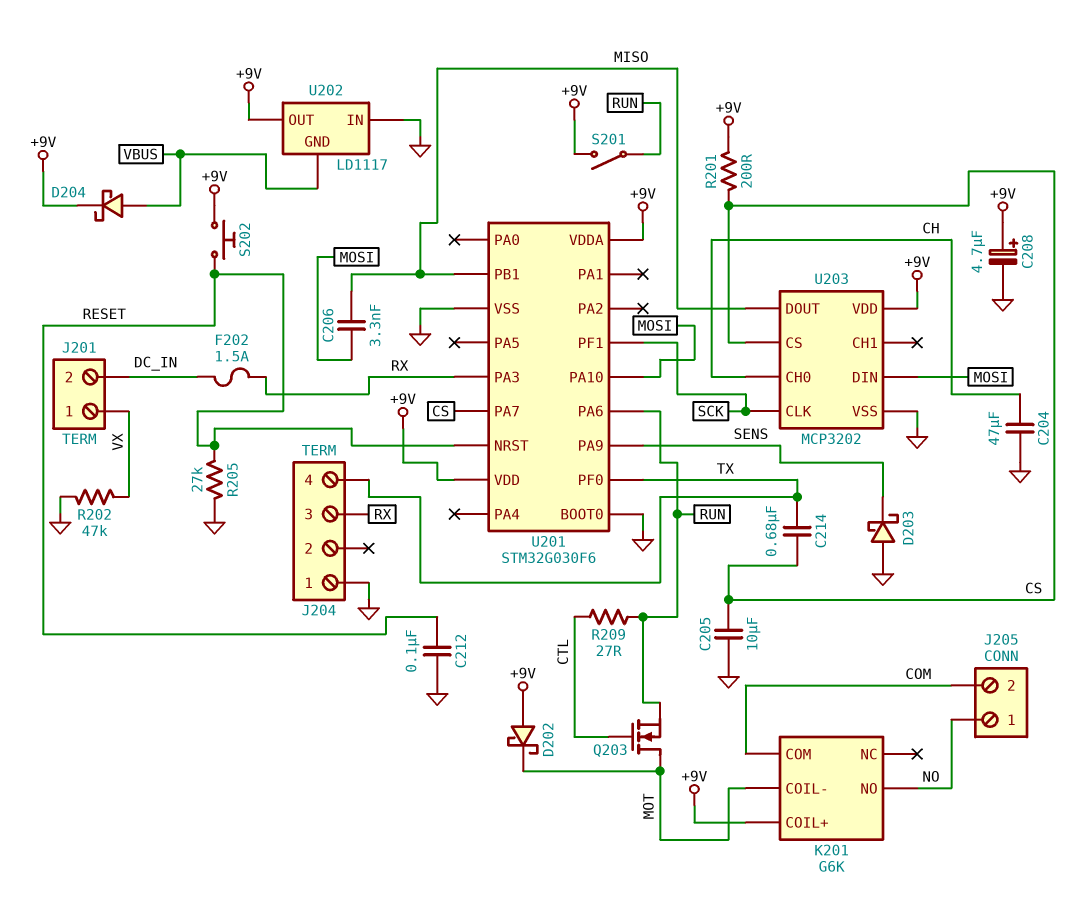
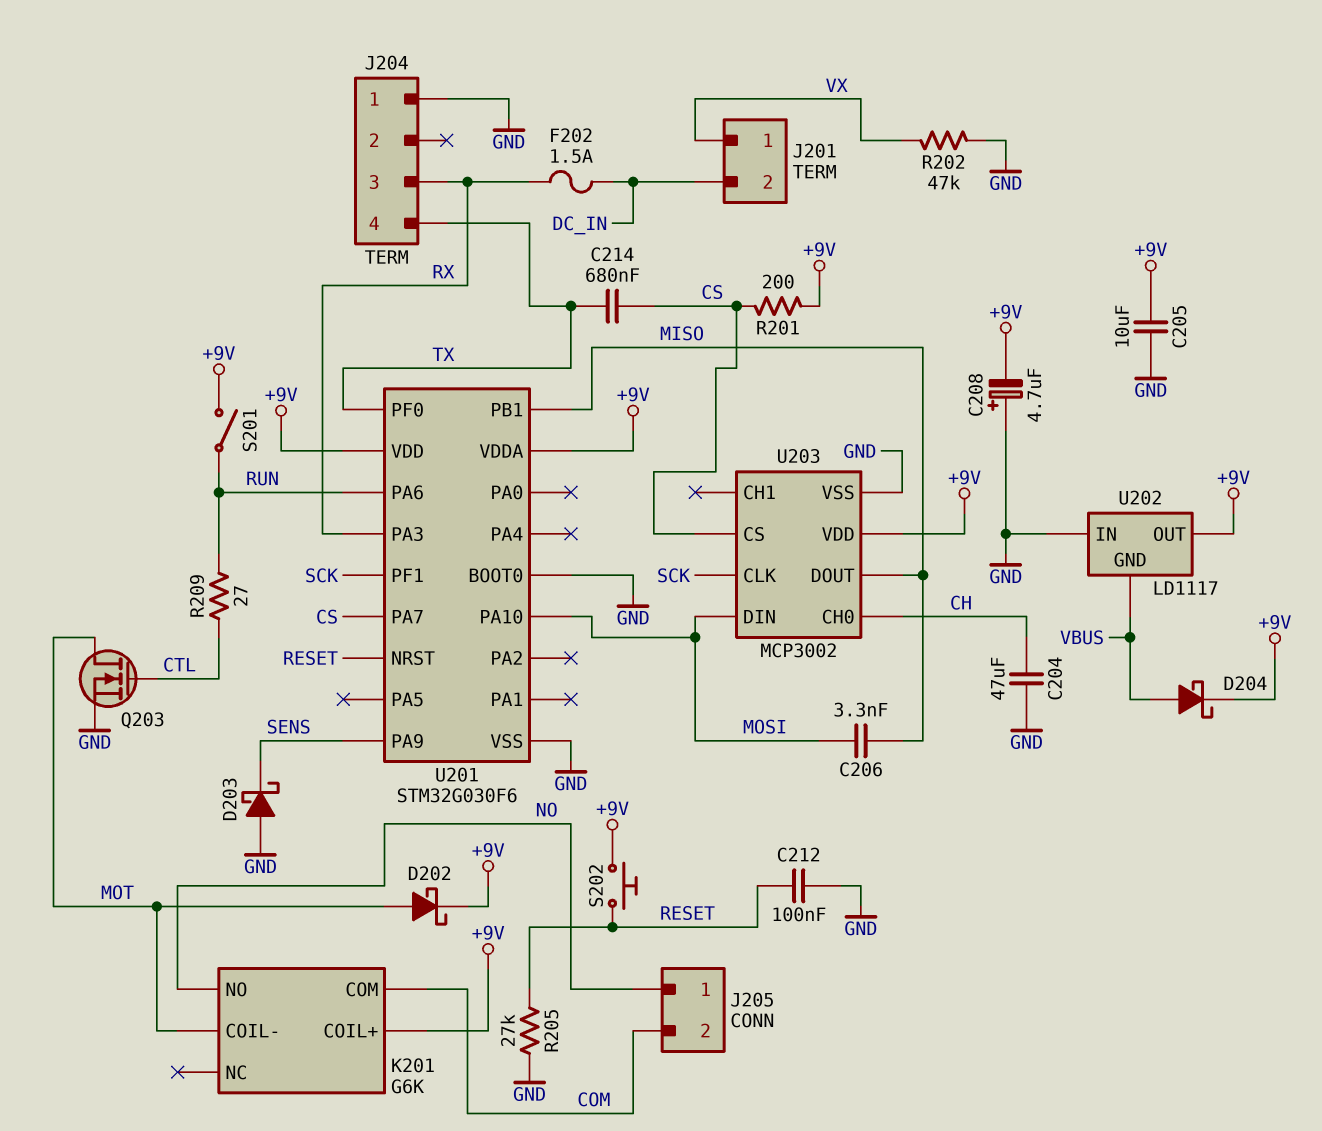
C205: 10uF (CS, GND) -> 10uF (+9V, GND)
C208: 4.7uF (plus +9V, minus GND) -> 4.7uF (plus GND, minus +9V)
D202: schottky (A +9V, K MOT) -> schottky (A MOT, K +9V)
Q203: NMOS (G CTL, D MOT, S RUN) -> NMOS (G CTL, D MOT, S GND)
U203: MCP3202 -> MCP3002

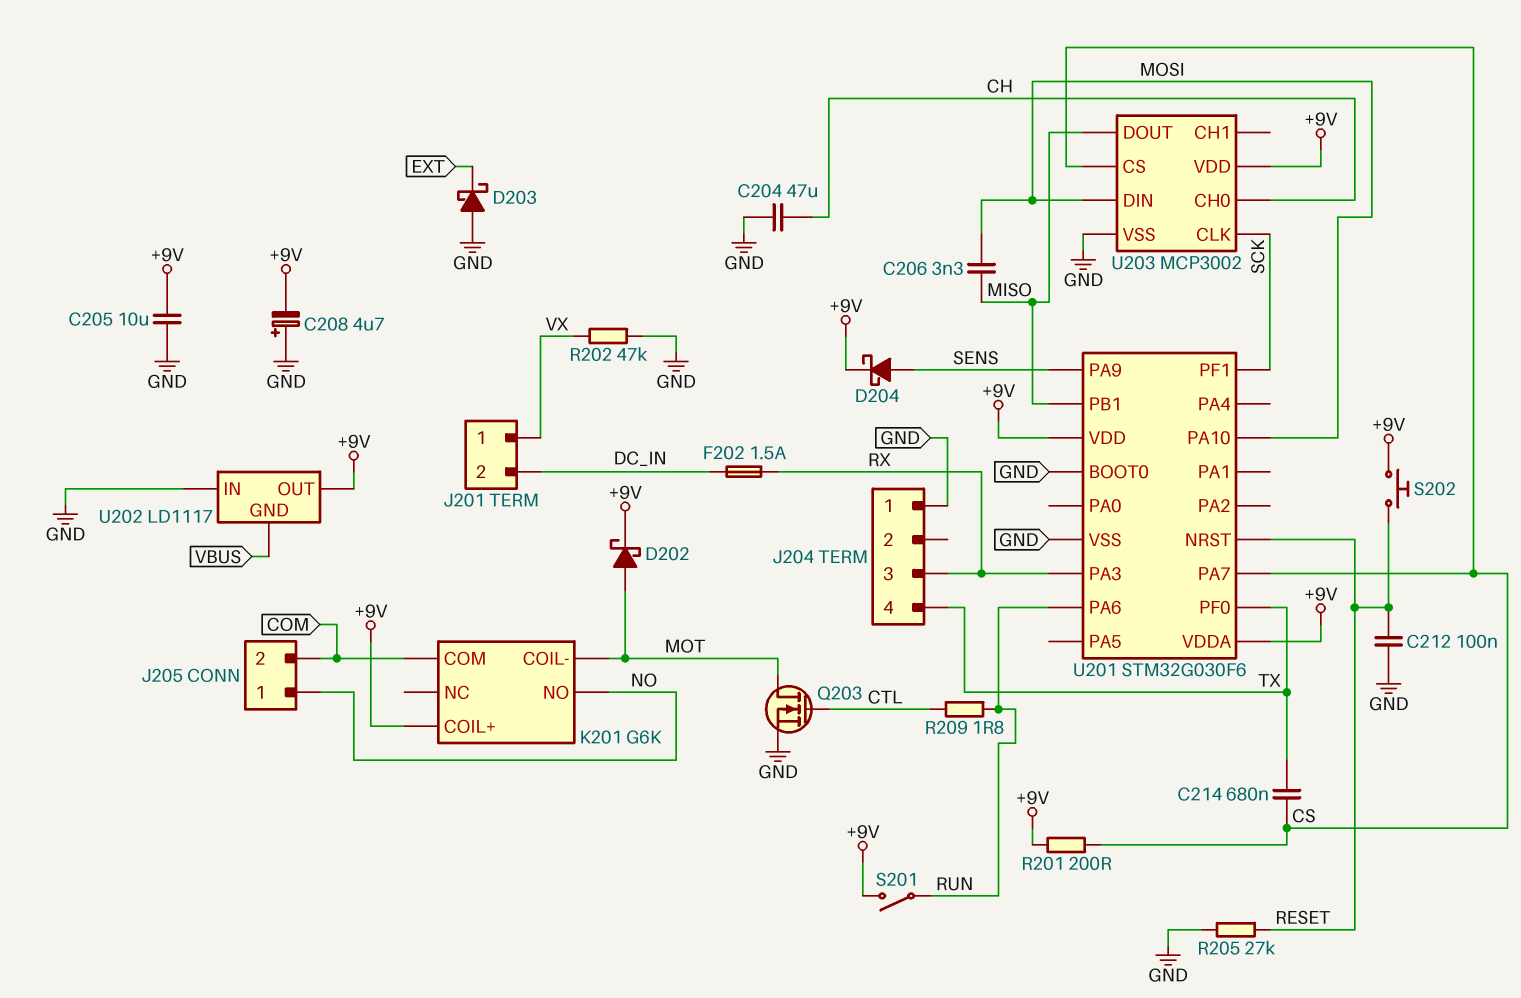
D203: schottky (A GND, K SENS) -> schottky (A GND, K EXT)
D204: schottky (A VBUS, K +9V) -> schottky (A SENS, K +9V)
R209: 27 (CTL, RUN) -> 1.8 (CTL, RUN)

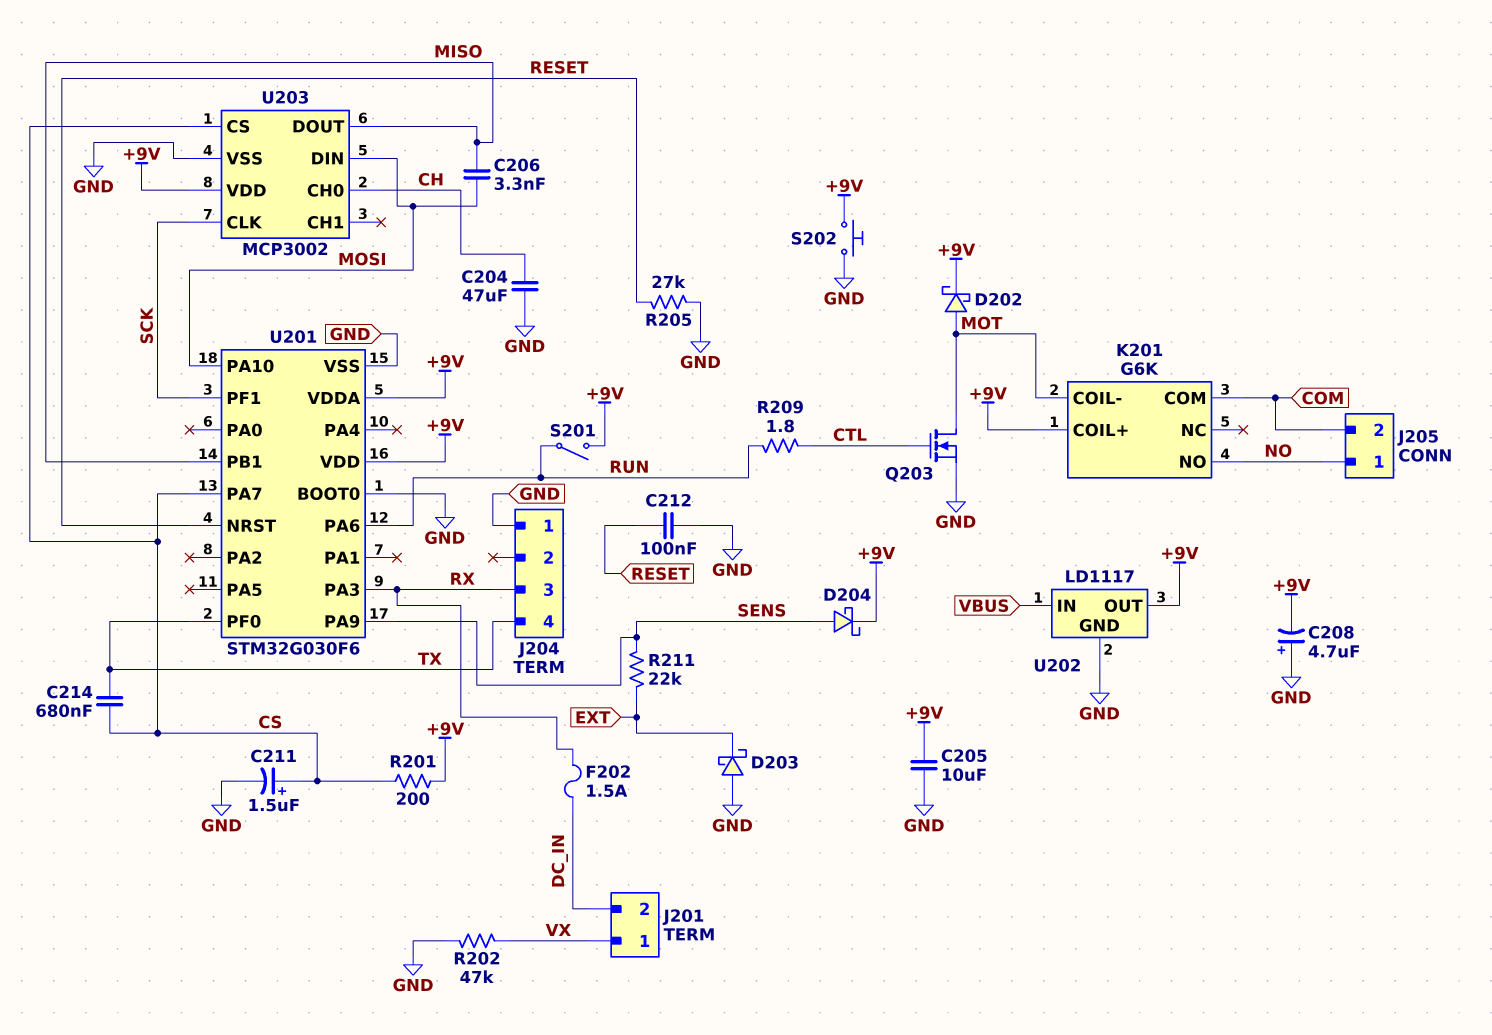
C211: none -> 1.5uF (plus CS, minus GND)
R211: none -> 22k (EXT, SENS)
S202: button (+9V, RESET) -> button (+9V, GND)
U202 pin GND: VBUS -> GND
U202 pin IN: GND -> VBUS

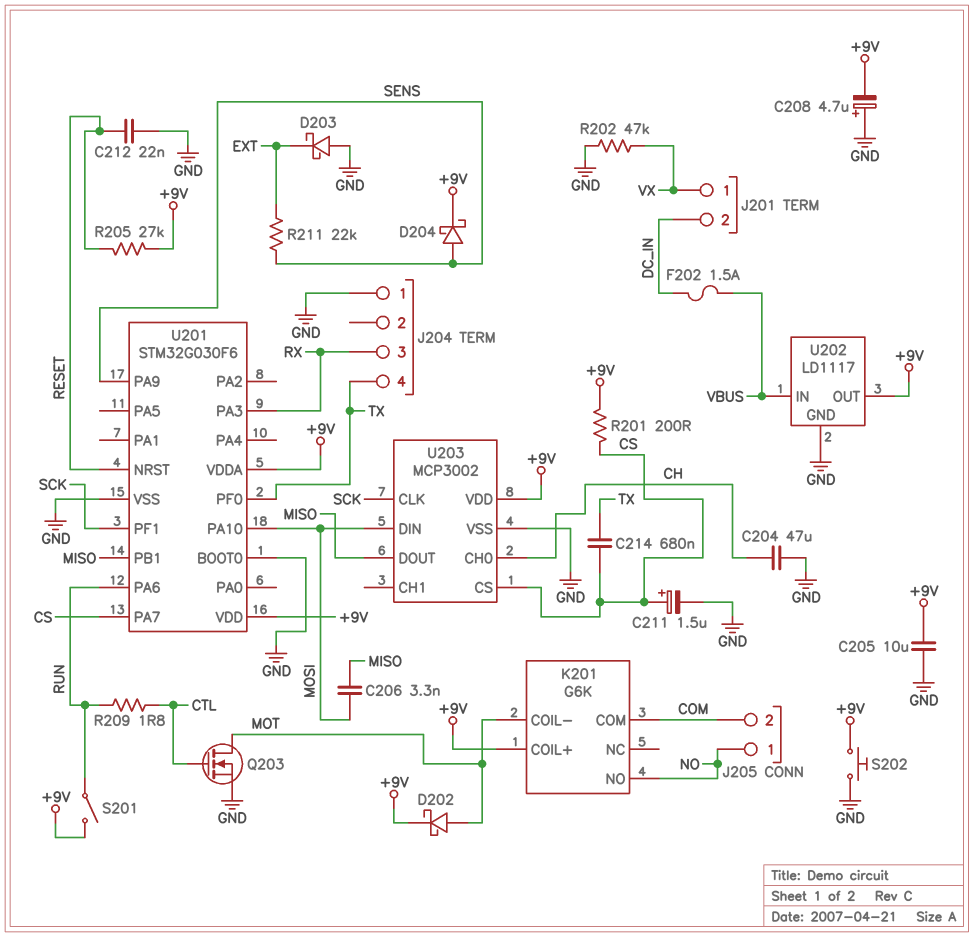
C212: 100nF (GND, RESET) -> 22nF (GND, RESET)
F202: 1.5A (DC_IN, RX) -> 1.5A (DC_IN, VBUS)
R205: 27k (GND, RESET) -> 27k (+9V, RESET)

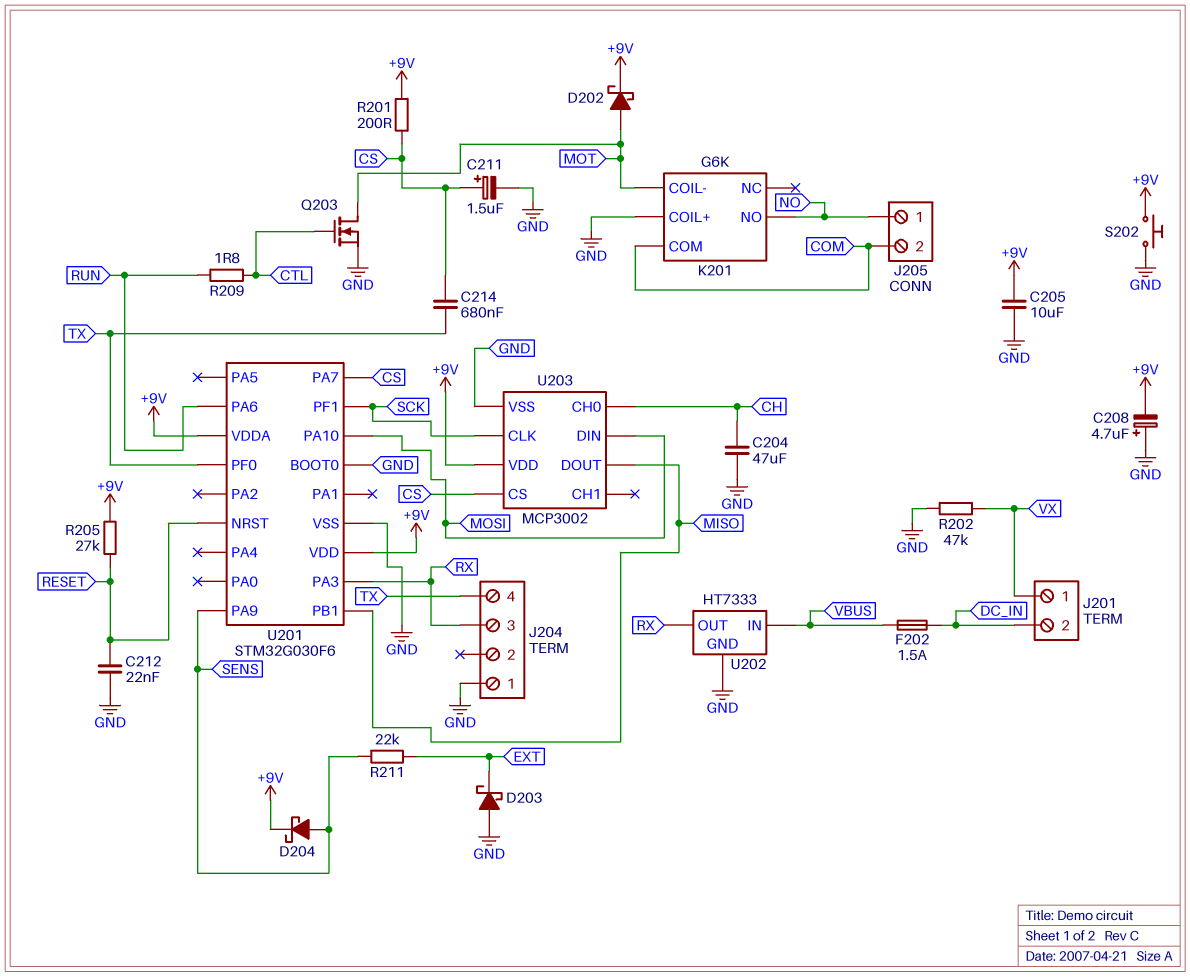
C206: 3.3nF (MISO, MOSI) -> none
K201 pin COIL+: +9V -> GND
S201: switch (+9V, RUN) -> none
U202: LD1117 -> HT7333
U202 pin OUT: +9V -> RX

